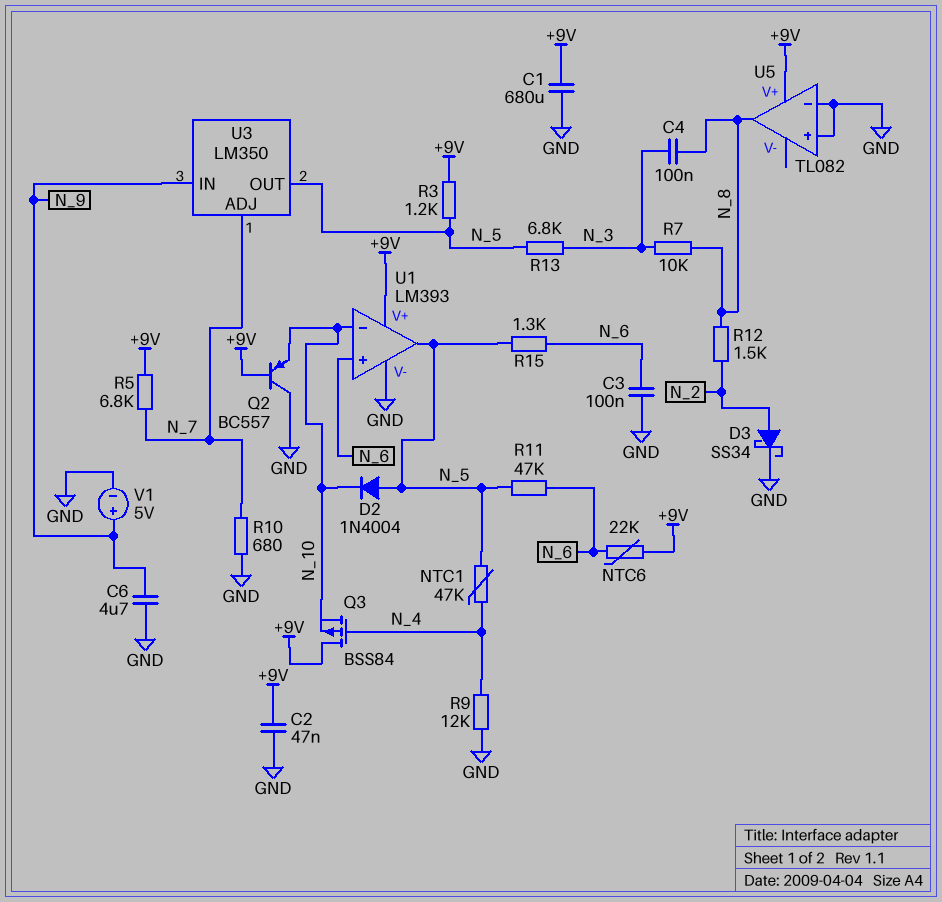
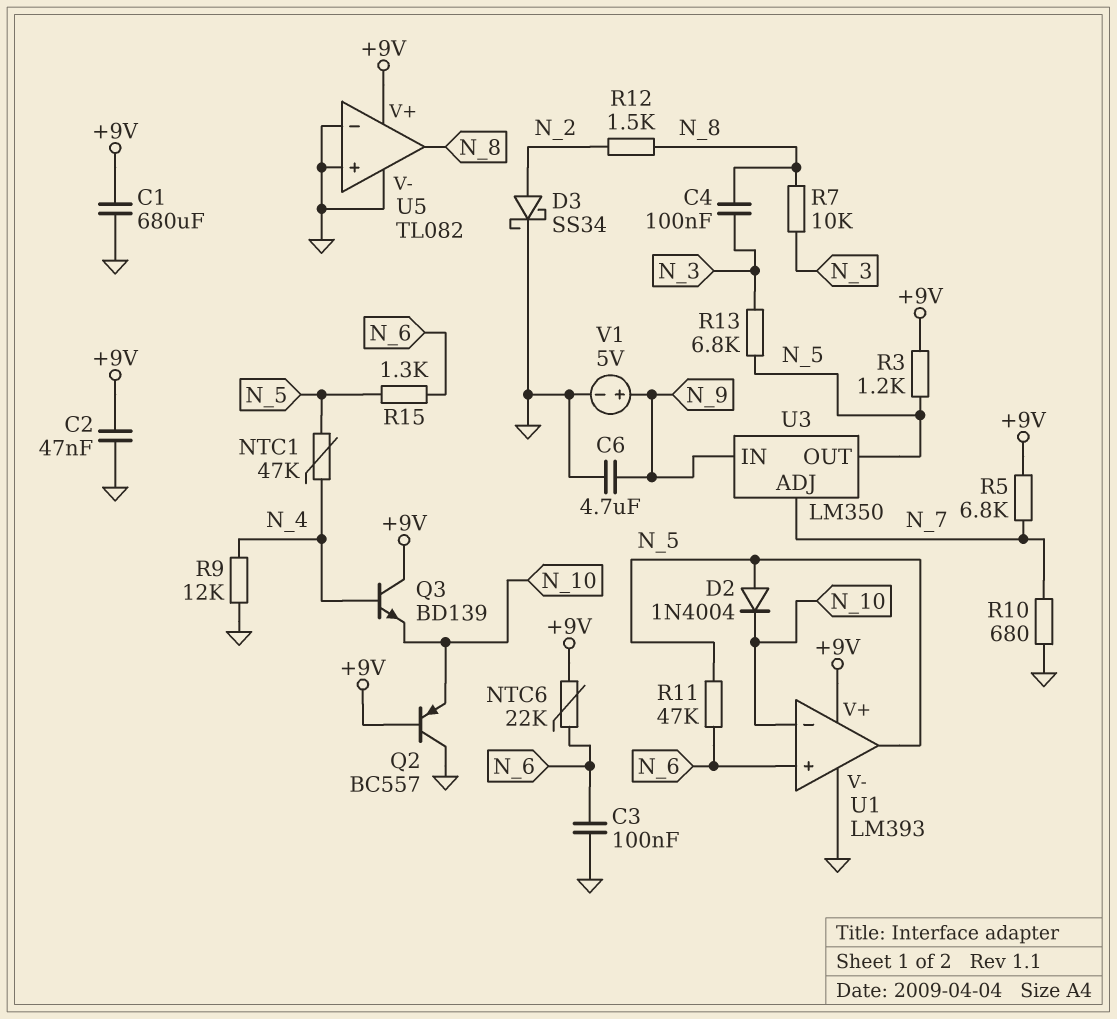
Q3: PMOS BSS84 (G N_4, D +9V, S N_10) -> NPN BD139 (B N_4, C +9V, E N_10)
U5 pin V-: none -> GND

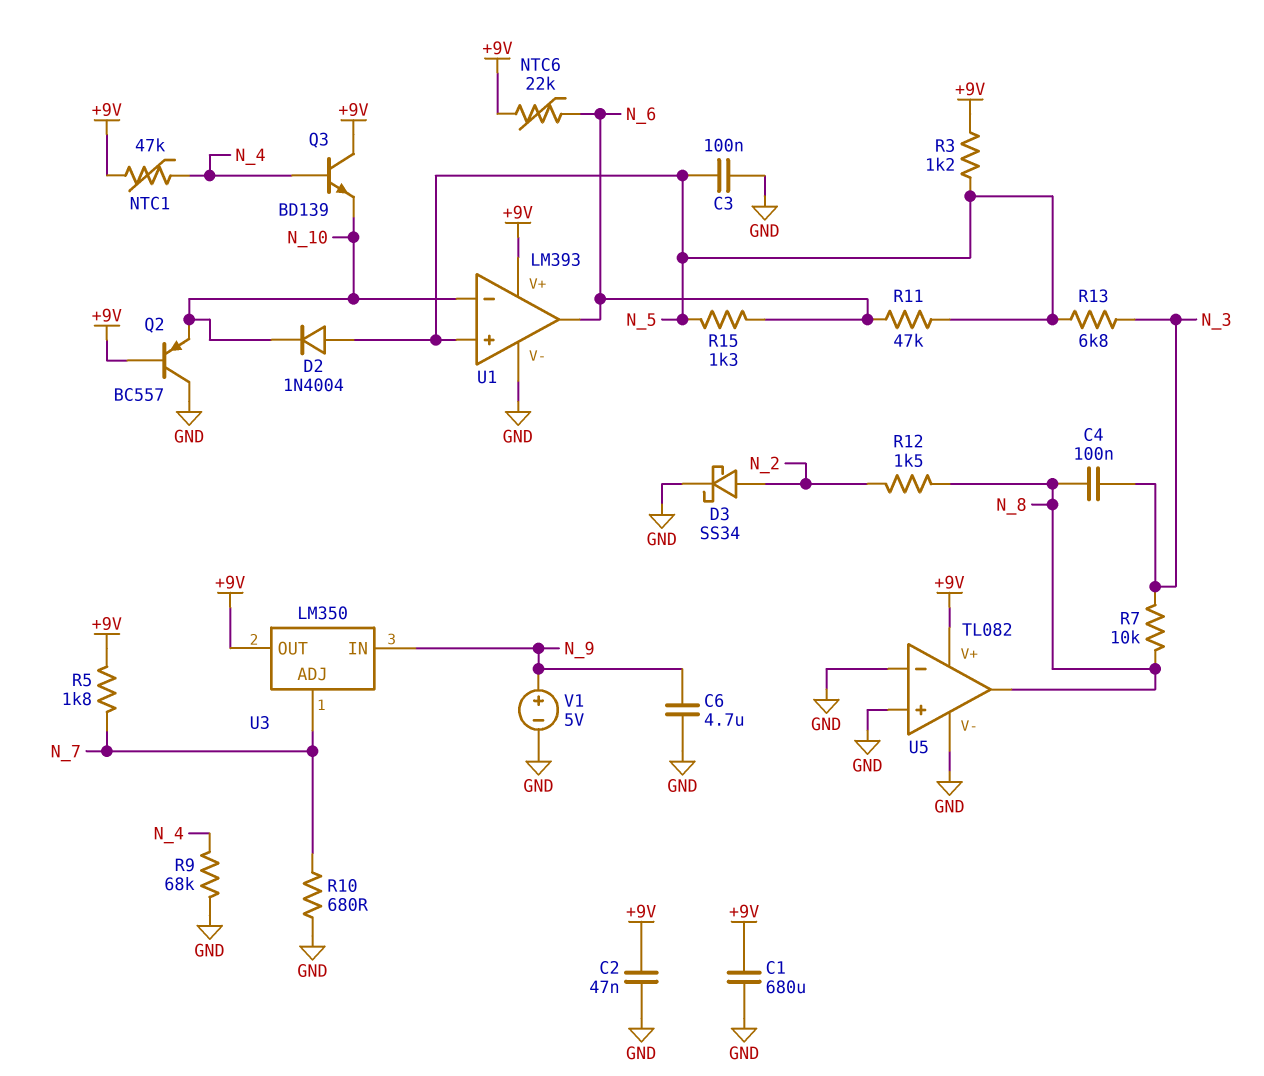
C3: 100nF (GND, N_6) -> 100nF (GND, N_5)
NTC1: 47k (N_4, N_5) -> 47k (+9V, N_4)
R5: 6.8k (+9V, N_7) -> 1.8k (+9V, N_7)
R9: 12k (GND, N_4) -> 68k (GND, N_4)
U1 pin in+: N_6 -> N_5
U1 pin out: N_5 -> N_6
U3 pin OUT: N_5 -> +9V

